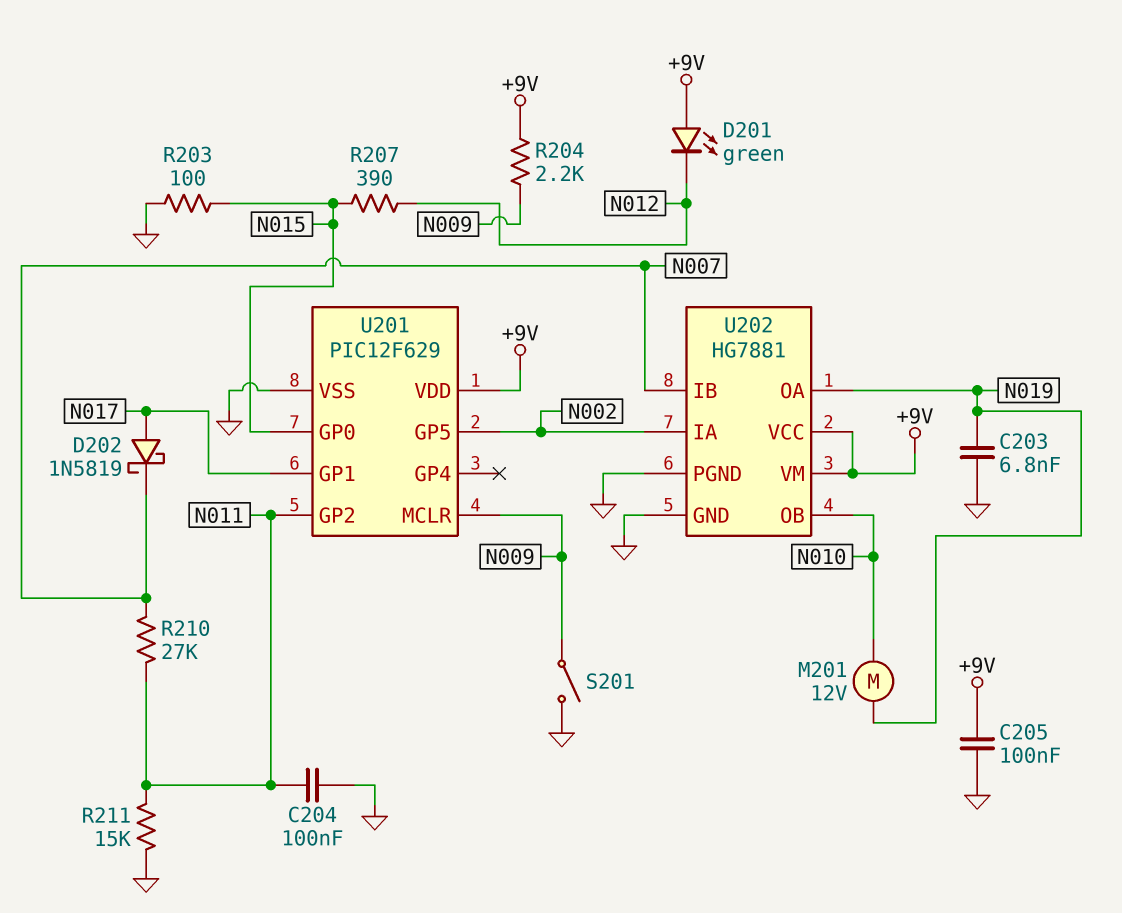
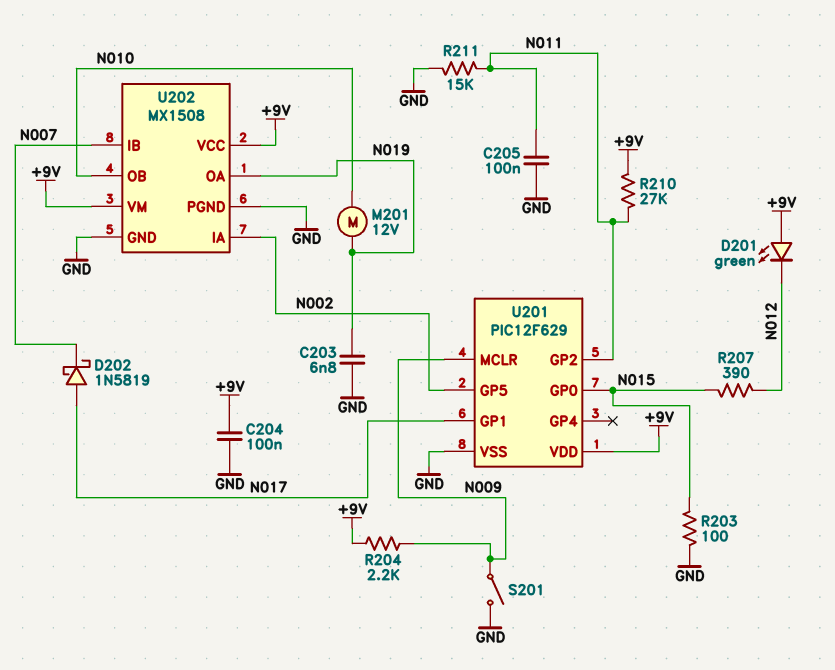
C204: 100nF (GND, N011) -> 100nF (+9V, GND)
C205: 100nF (+9V, GND) -> 100nF (GND, N011)
R210: 27k (N007, N011) -> 27k (+9V, N011)
U202: HG7881 -> MX1508

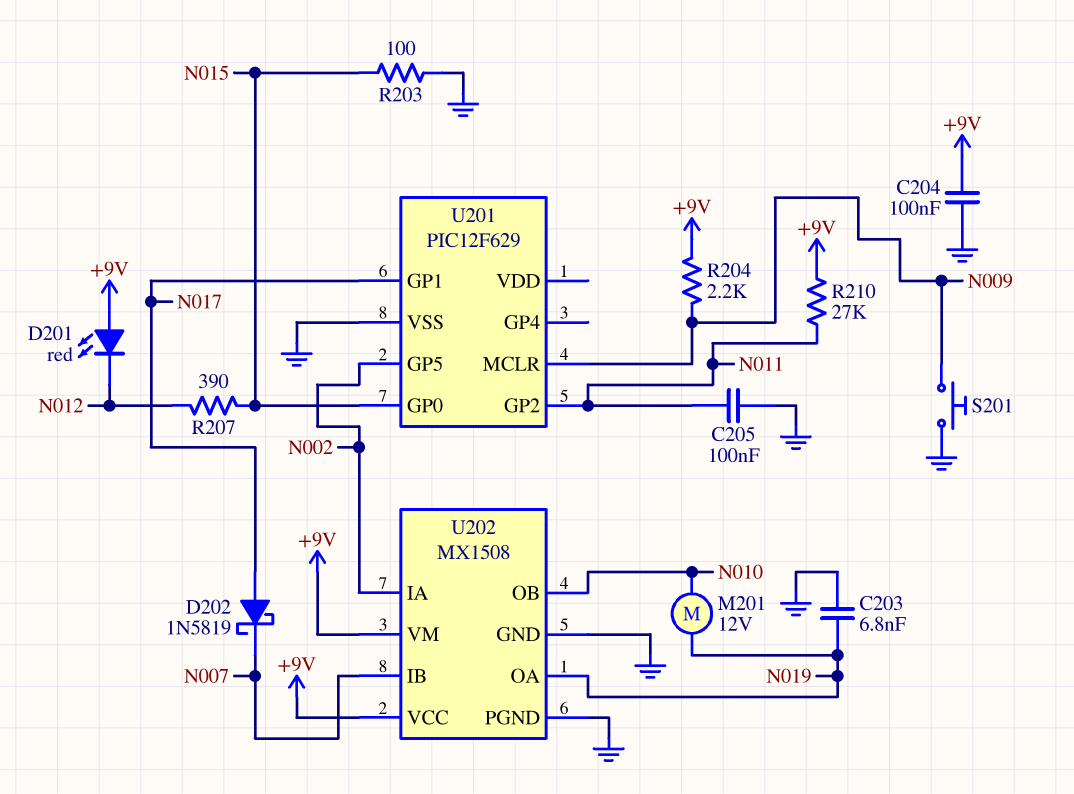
D201: LED green (A +9V, K N012) -> LED red (A +9V, K N012)
R211: 15k (GND, N011) -> none
S201: switch (GND, N009) -> button (GND, N009)
U201 pin VDD: +9V -> none

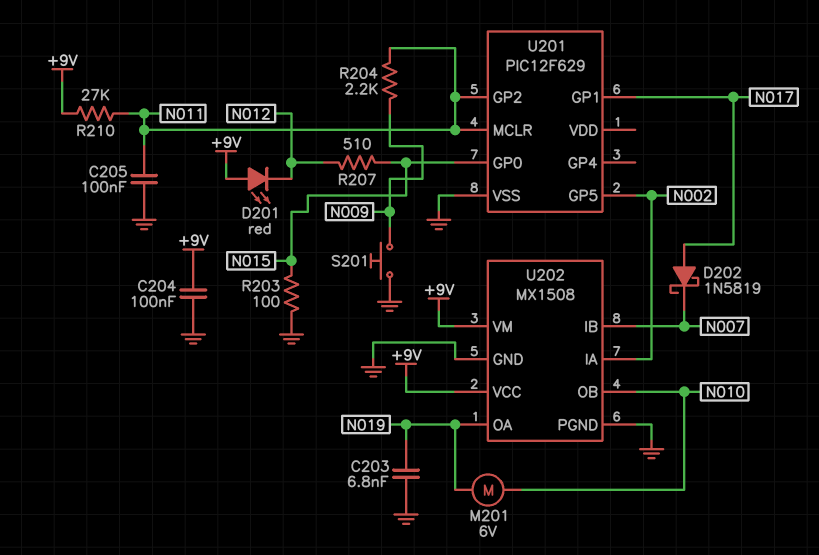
M201: motor 12V (N010, N019) -> motor 6V (N010, N019)
R204: 2.2k (+9V, N009) -> 2.2k (N009, N011)
R207: 390 (N012, N015) -> 510 (N012, N015)
U201 pin MCLR: N009 -> N011

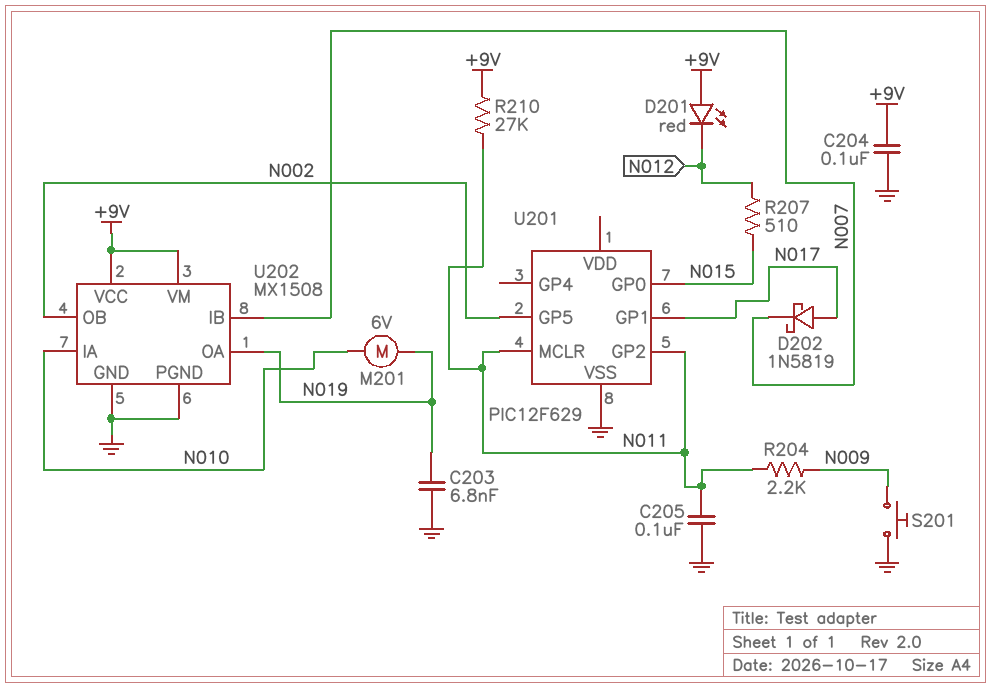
R203: 100 (GND, N015) -> none
U202 pin IA: N002 -> N010
U202 pin OB: N010 -> N002

